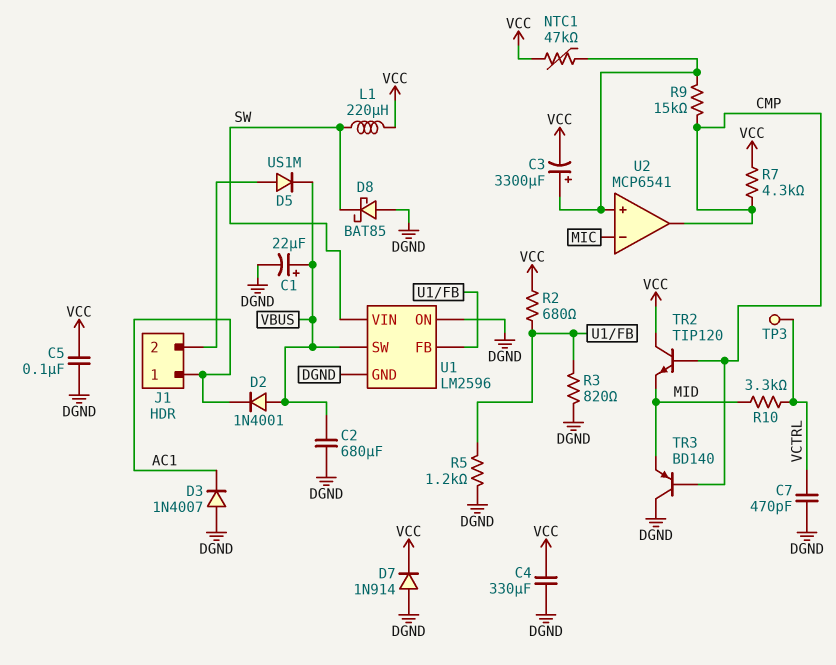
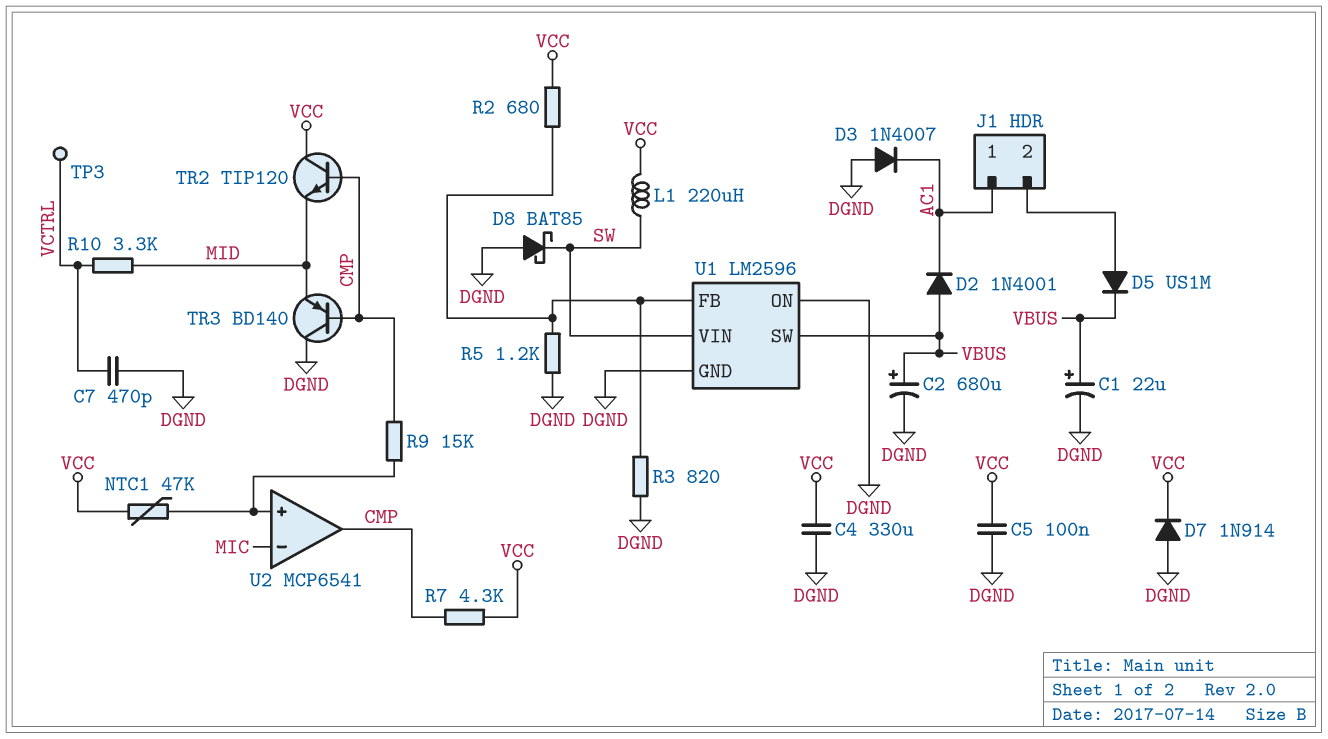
C2: 680uF (DGND, VBUS) -> 680uF (plus VBUS, minus DGND)
C3: 3300uF (plus U2/in+, minus VCC) -> none

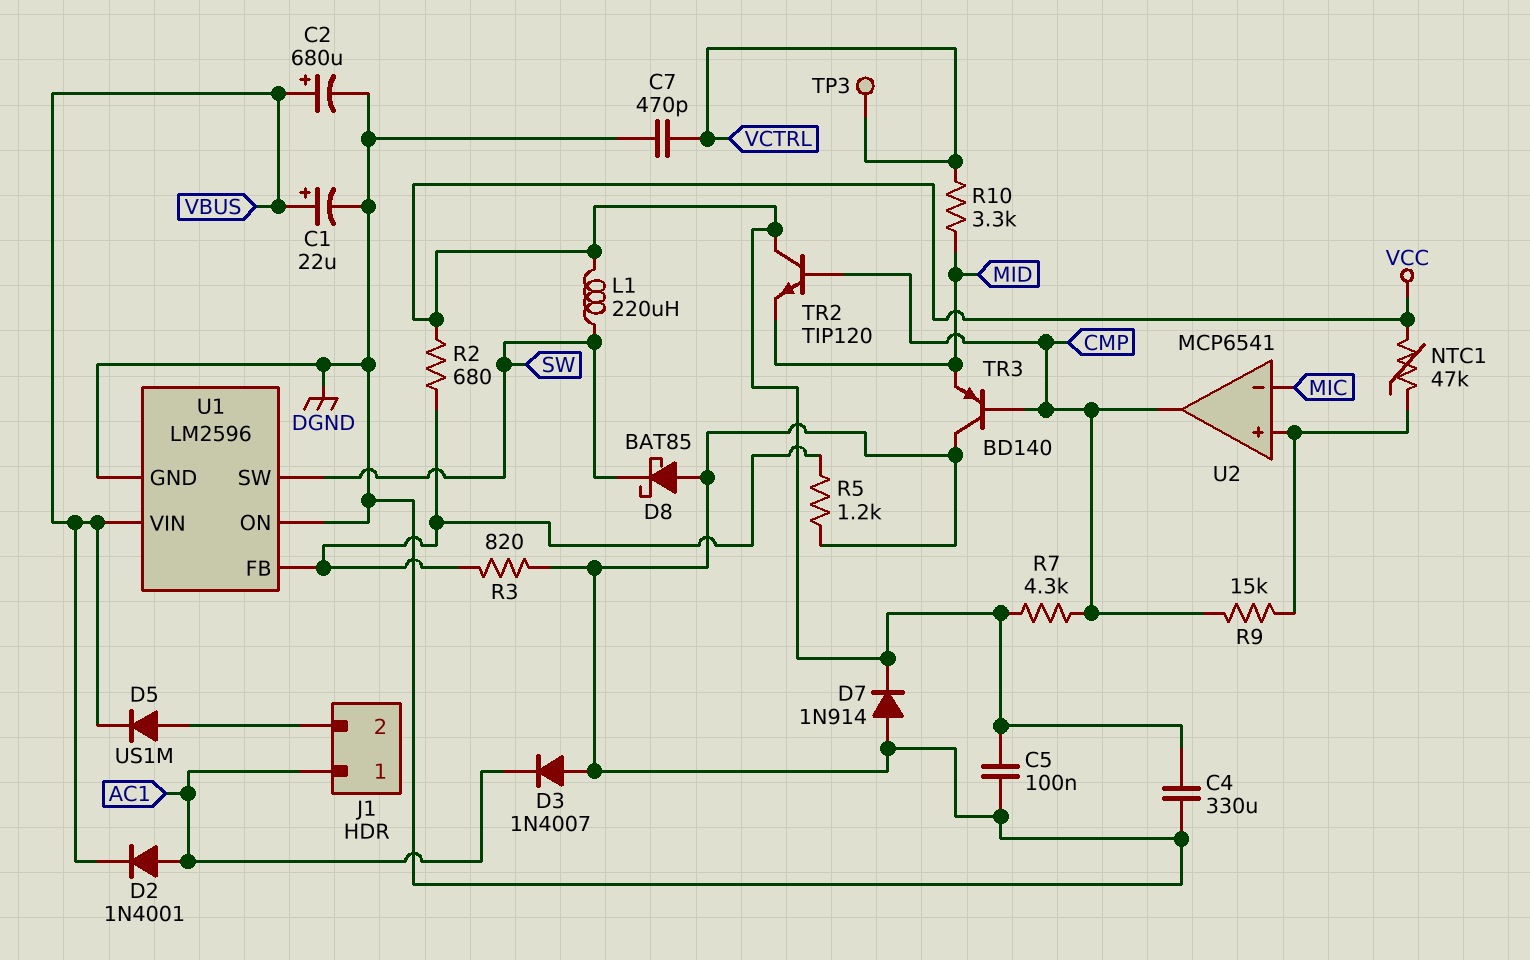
D2: diode 1N4001 (A VBUS, K AC1) -> diode 1N4001 (A AC1, K VBUS)
U1 pin SW: VBUS -> SW
U1 pin VIN: SW -> VBUS

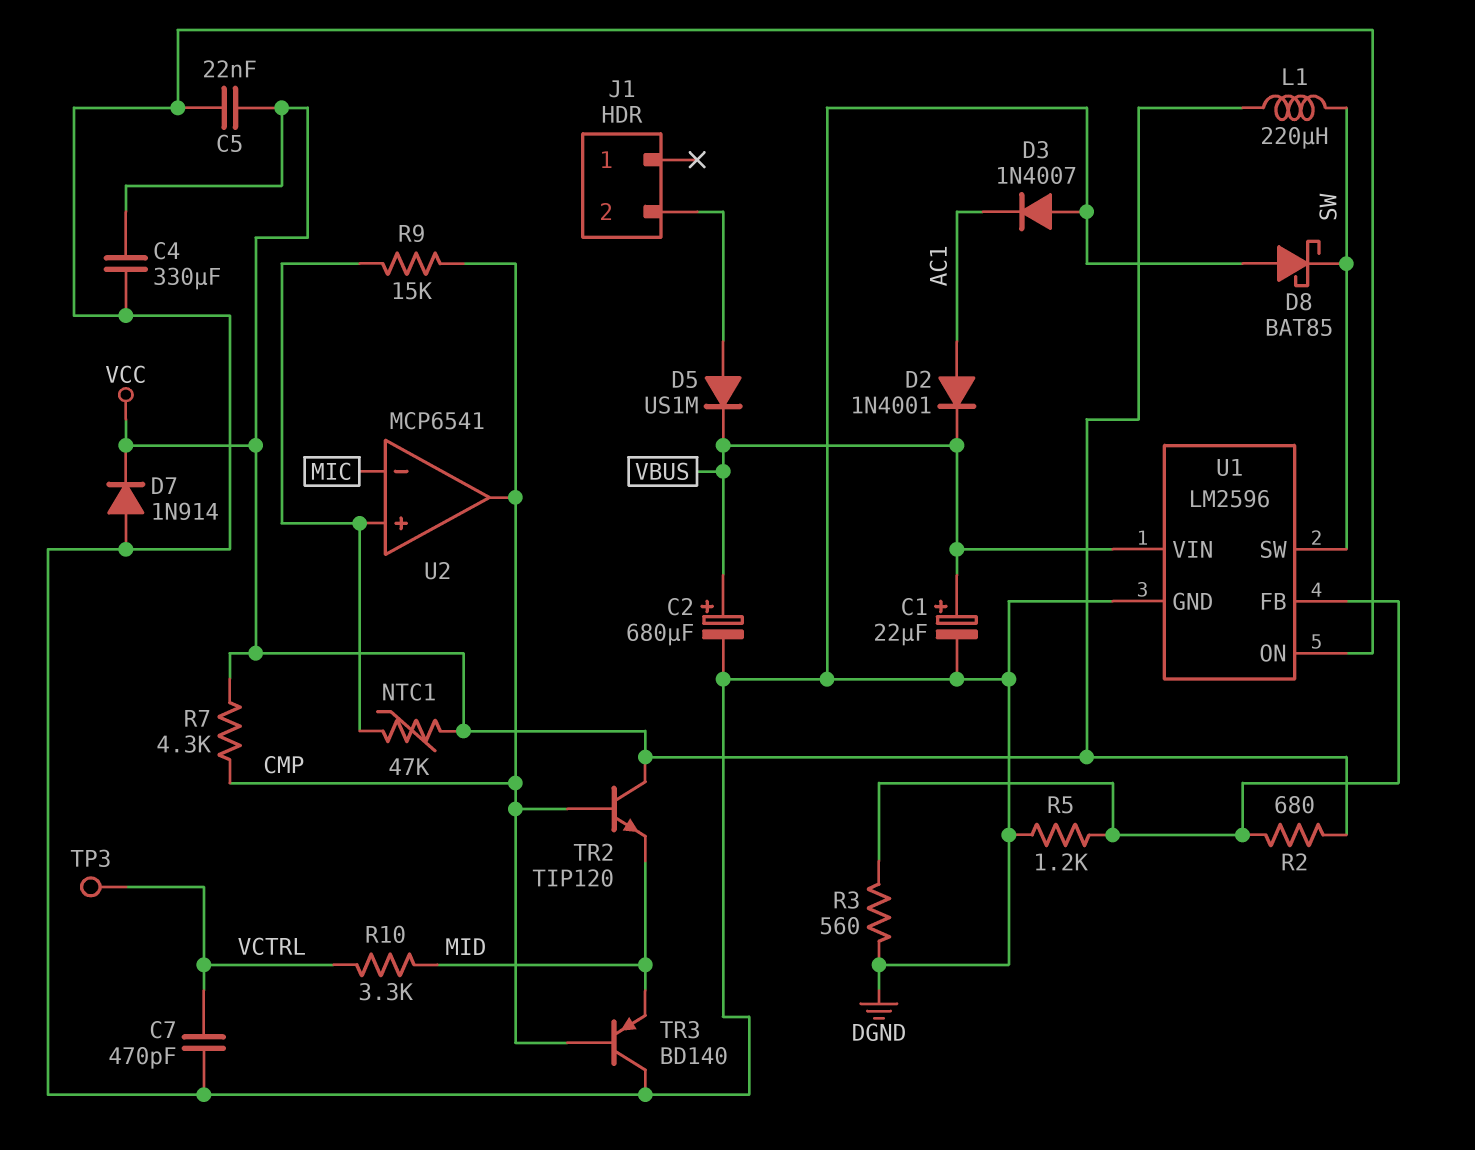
C5: 100nF (DGND, VCC) -> 22nF (DGND, VCC)
J1 pin 1: AC1 -> none
R3: 820 (DGND, U1/FB) -> 560 (DGND, U1/FB)

